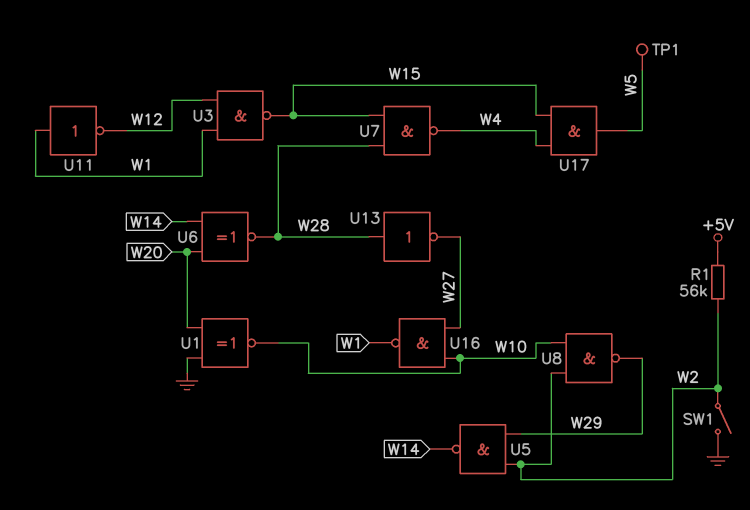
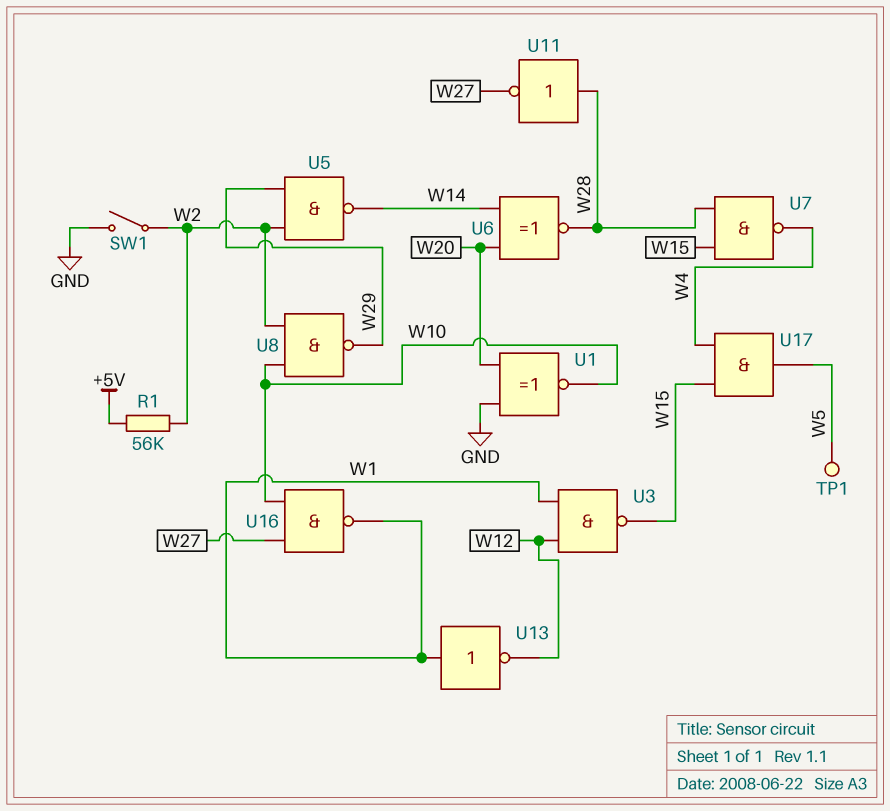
U11: NOT (in W1, out W12) -> NOT (in W28, out W27)
U13: NOT (in W28, out W27) -> NOT (in W1, out W12)

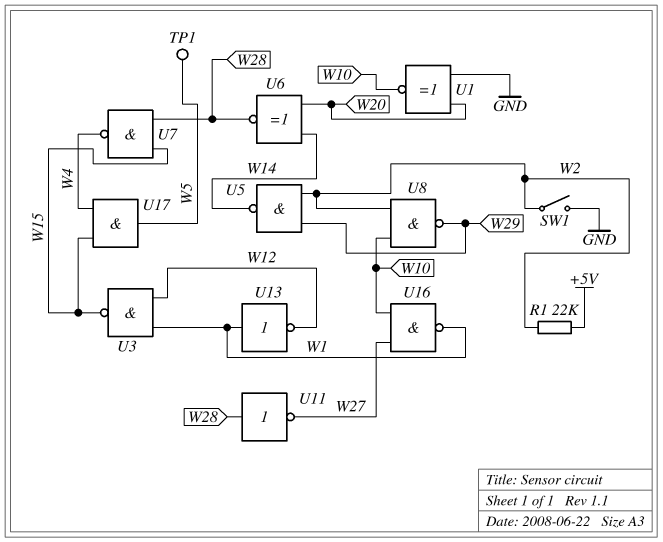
R1: 56k (+5V, W2) -> 22k (+5V, W2)

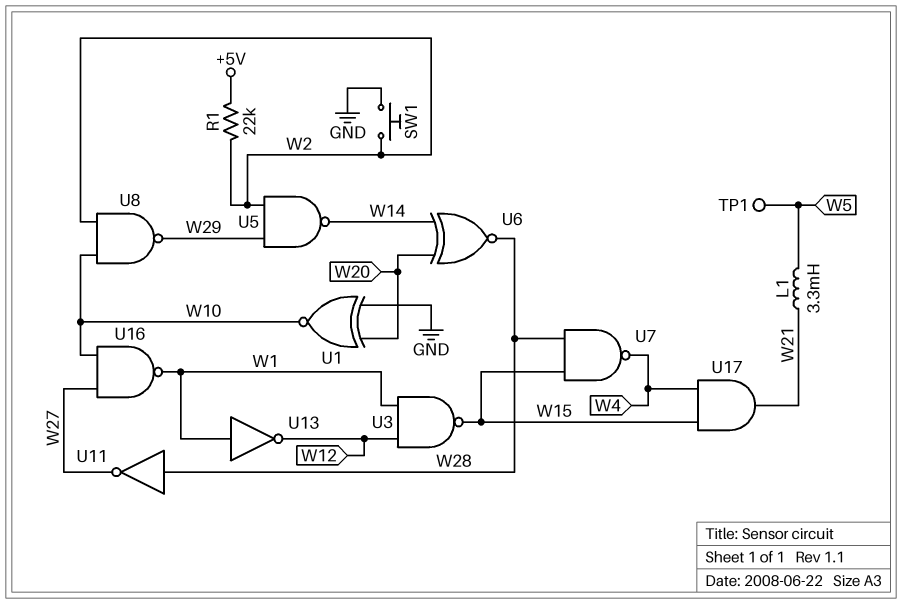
L1: none -> 3.3mH (W5, W21)
SW1: switch (GND, W2) -> button (GND, W2)
U17: AND (in W4, in W15, out W5) -> AND (in W4, in W15, out W21)

